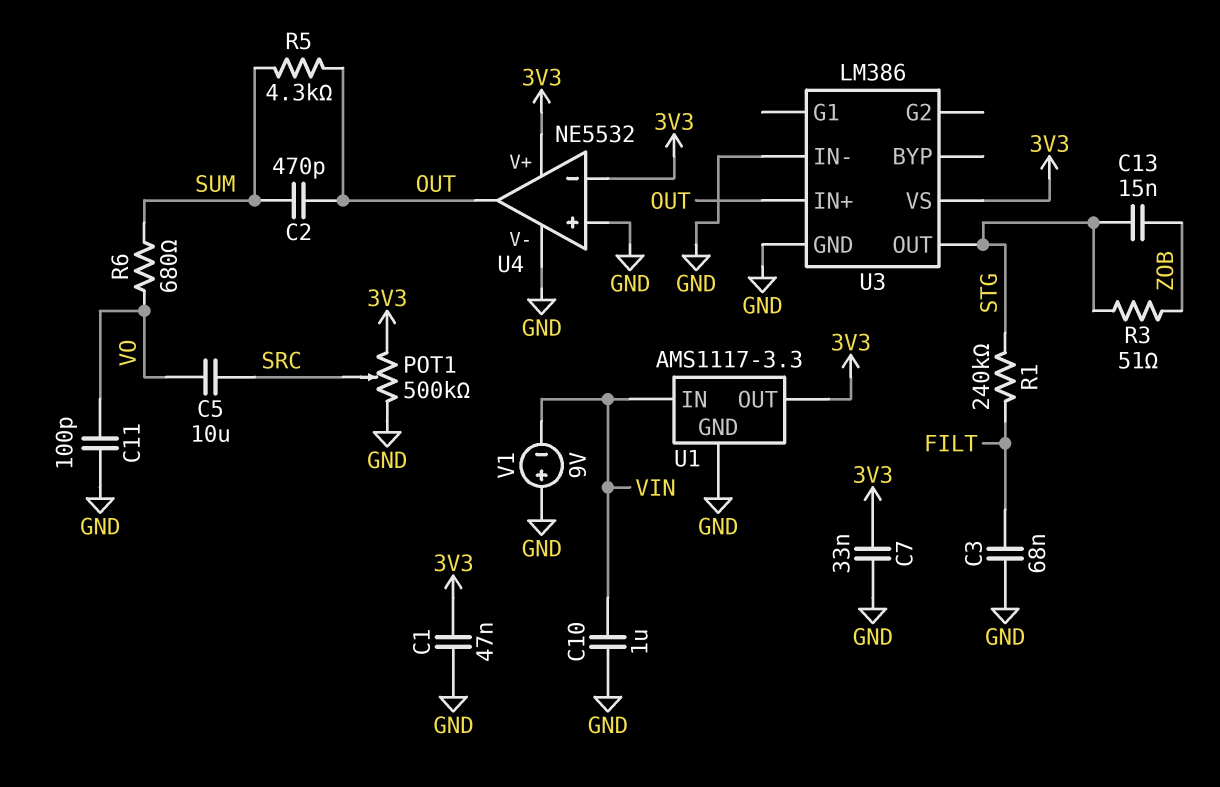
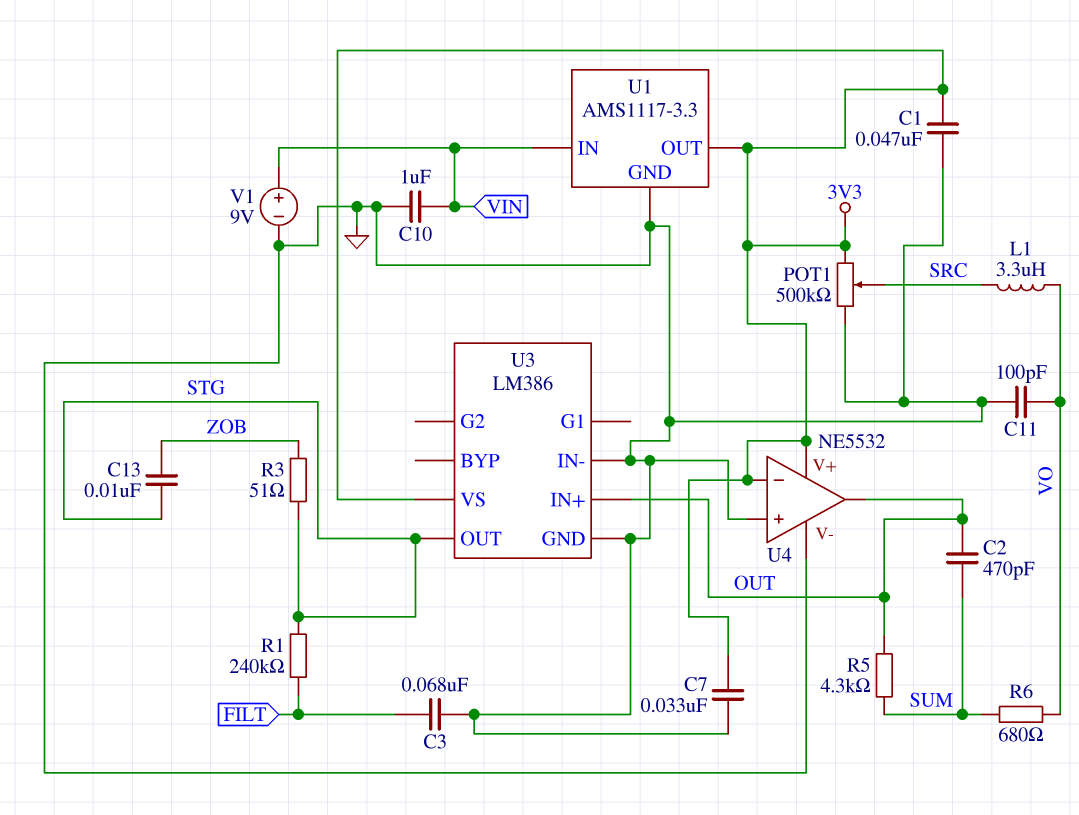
C5: 10uF (SRC, VO) -> none
C13: 15nF (STG, ZOB) -> 10nF (STG, ZOB)
L1: none -> 3.3uH (SRC, VO)
V1: 9V (plus GND, minus VIN) -> 9V (plus VIN, minus GND)

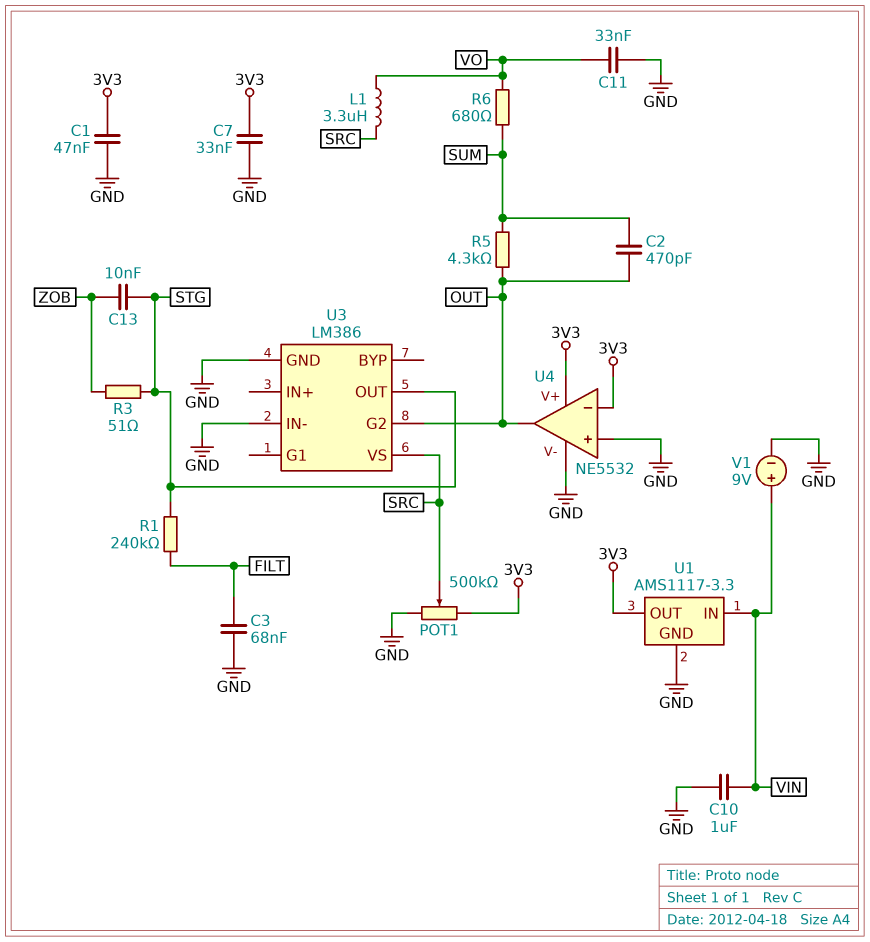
C11: 100pF (GND, VO) -> 33nF (GND, VO)
U3 pin G2: none -> OUT
U3 pin IN+: OUT -> none
U3 pin VS: 3V3 -> SRC

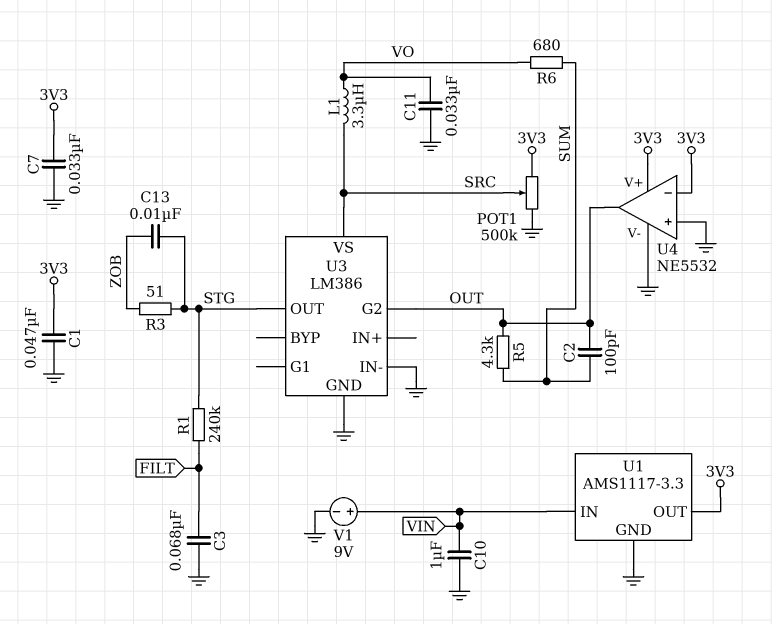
C2: 470pF (OUT, SUM) -> 100pF (OUT, SUM)

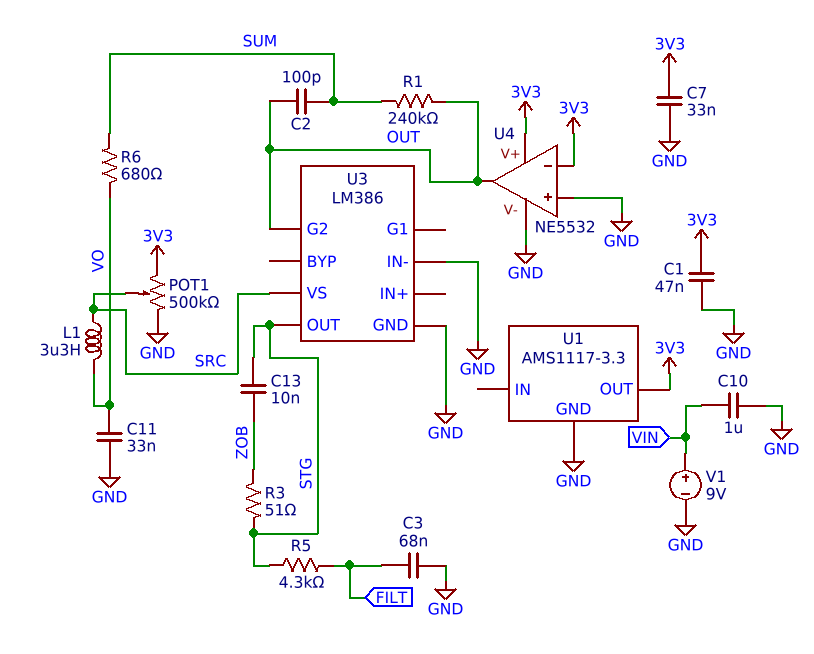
R1: 240k (FILT, STG) -> 240k (OUT, SUM)
R5: 4.3k (OUT, SUM) -> 4.3k (FILT, STG)
U1 pin IN: VIN -> none

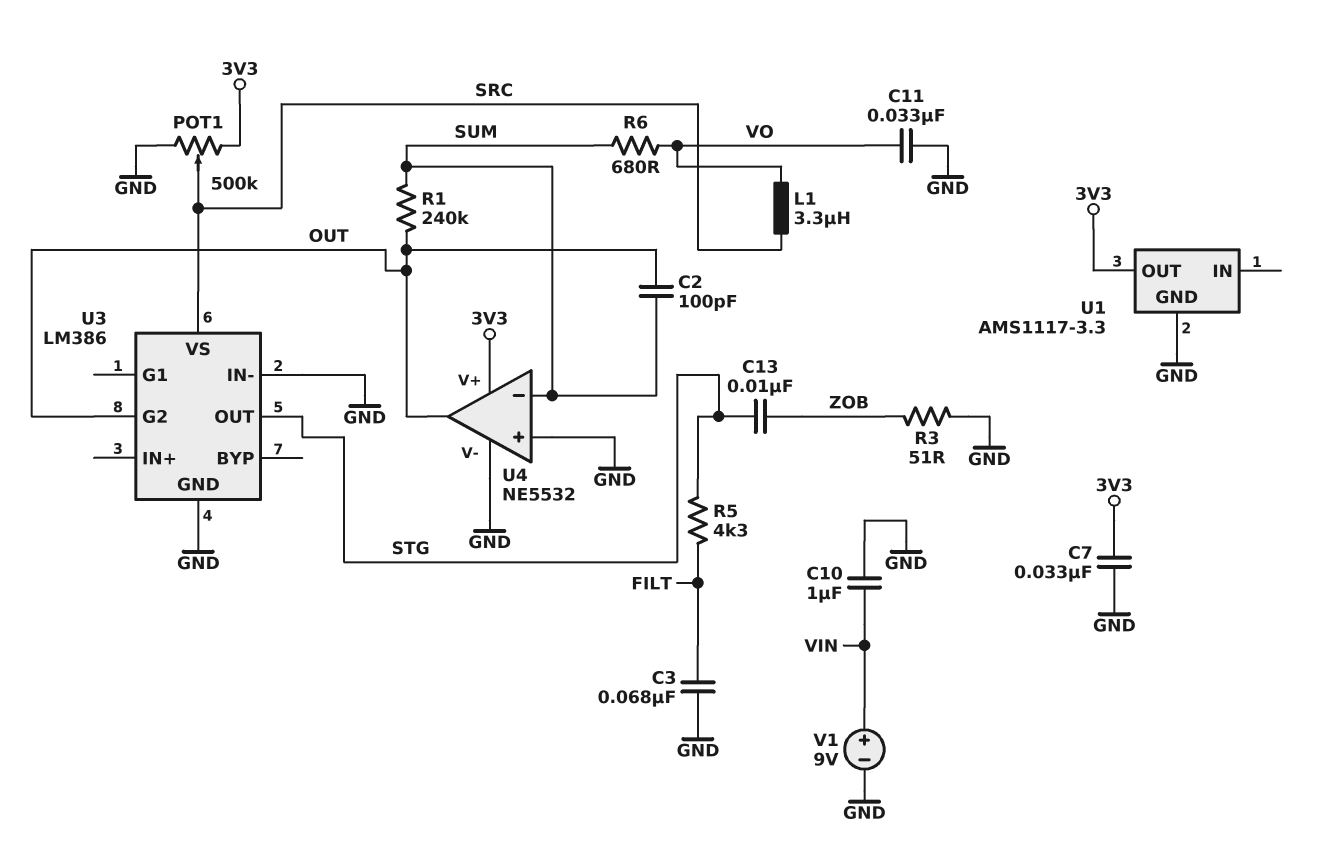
C1: 47nF (3V3, GND) -> none
R3: 51 (STG, ZOB) -> 51 (GND, ZOB)
U4 pin in-: 3V3 -> SUM

